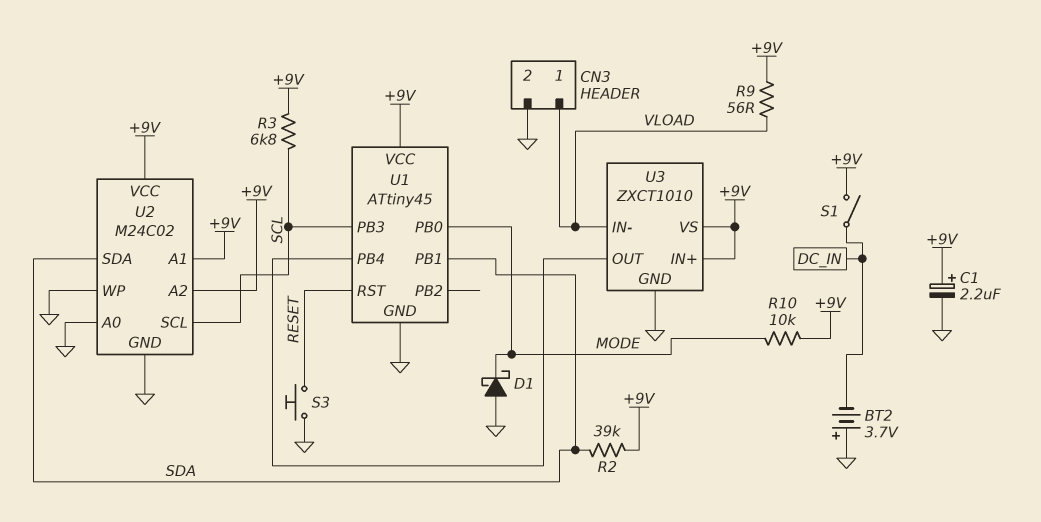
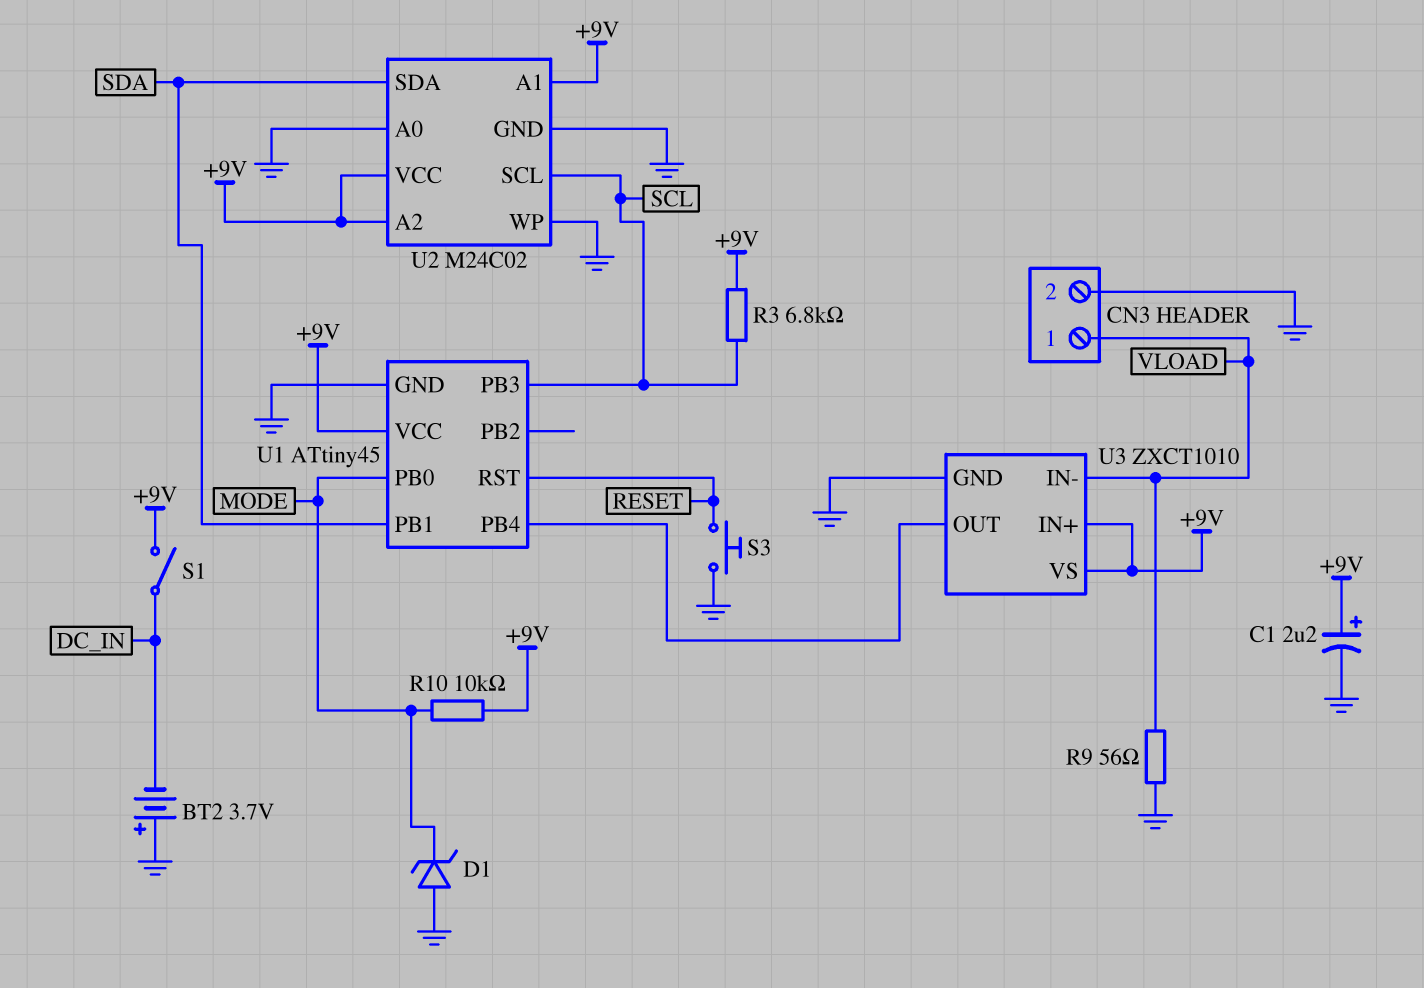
D1: schottky (A GND, K MODE) -> zener (A GND, K MODE)
R2: 39k (+9V, SDA) -> none
R9: 56 (+9V, VLOAD) -> 56 (GND, VLOAD)

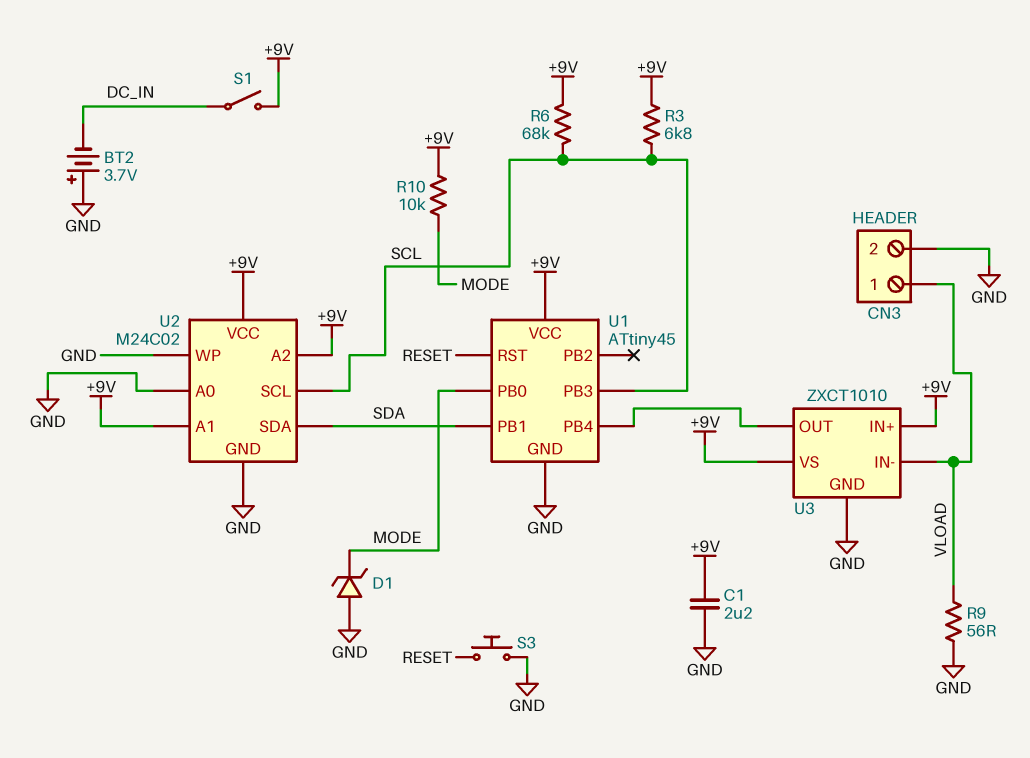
C1: 2.2uF (plus +9V, minus GND) -> 2.2uF (+9V, GND)
R6: none -> 68k (+9V, SCL)

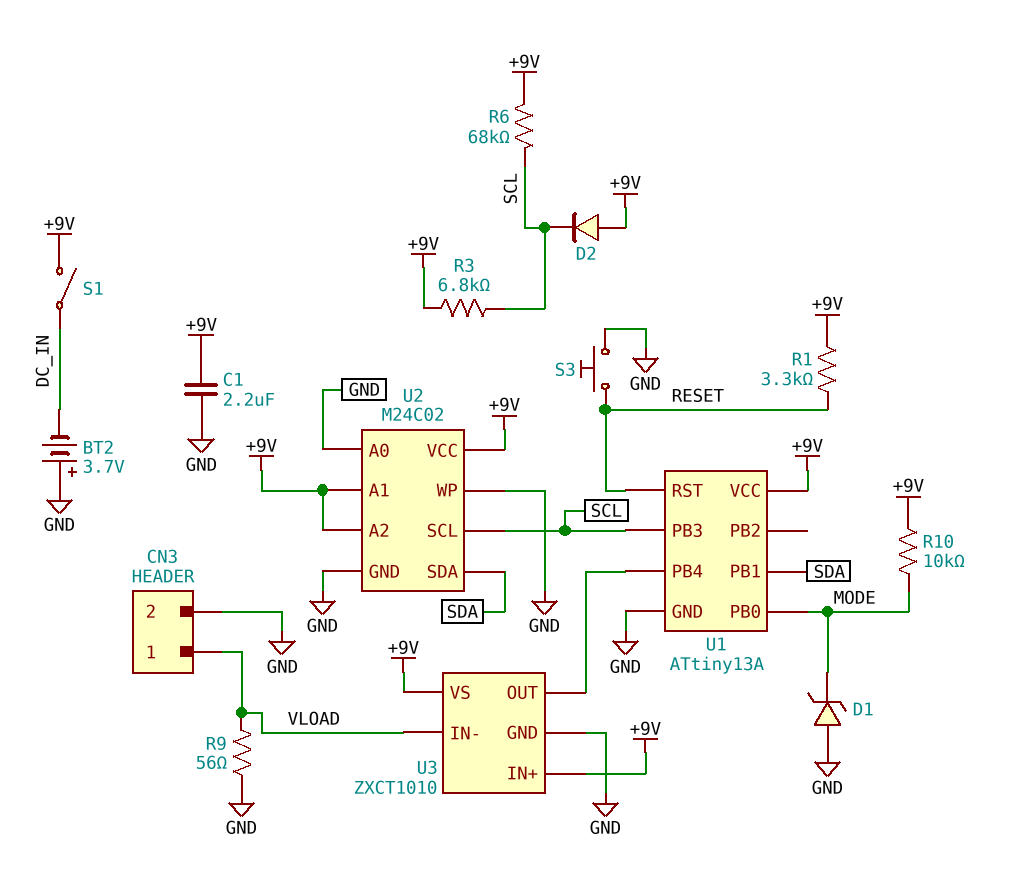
D2: none -> diode (A +9V, K SCL)
R1: none -> 3.3k (+9V, RESET)
U1: ATtiny45 -> ATtiny13A

